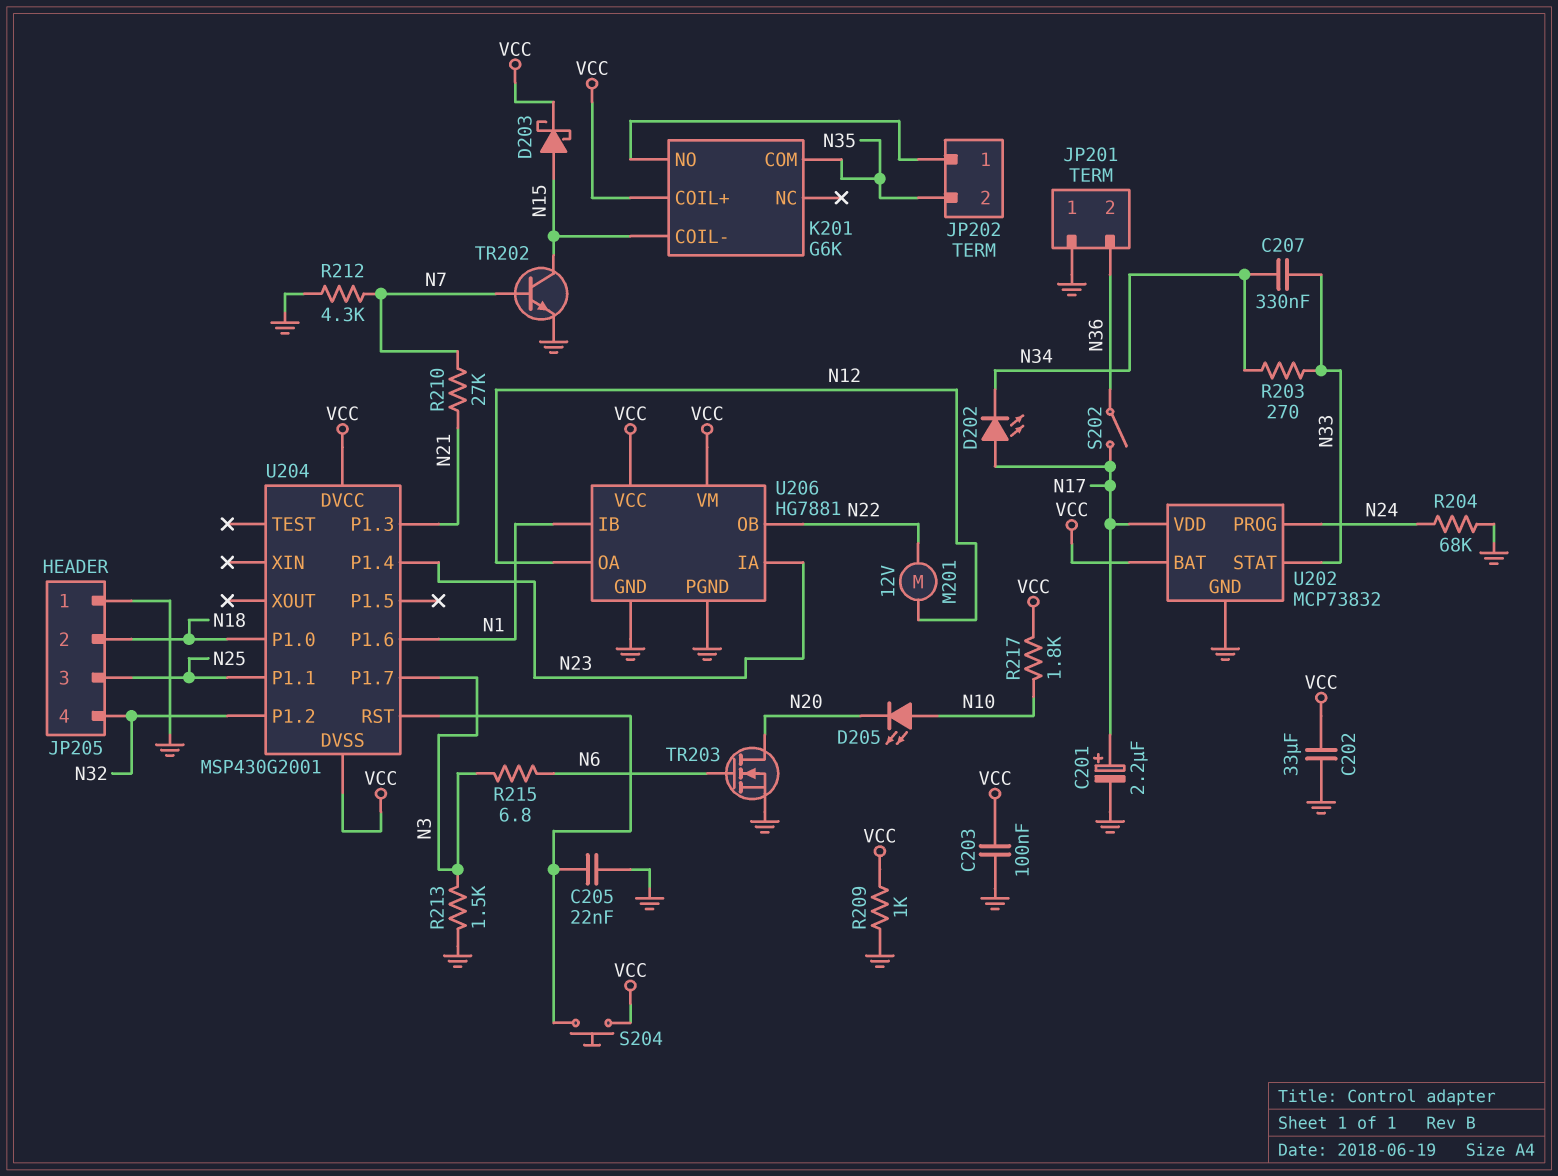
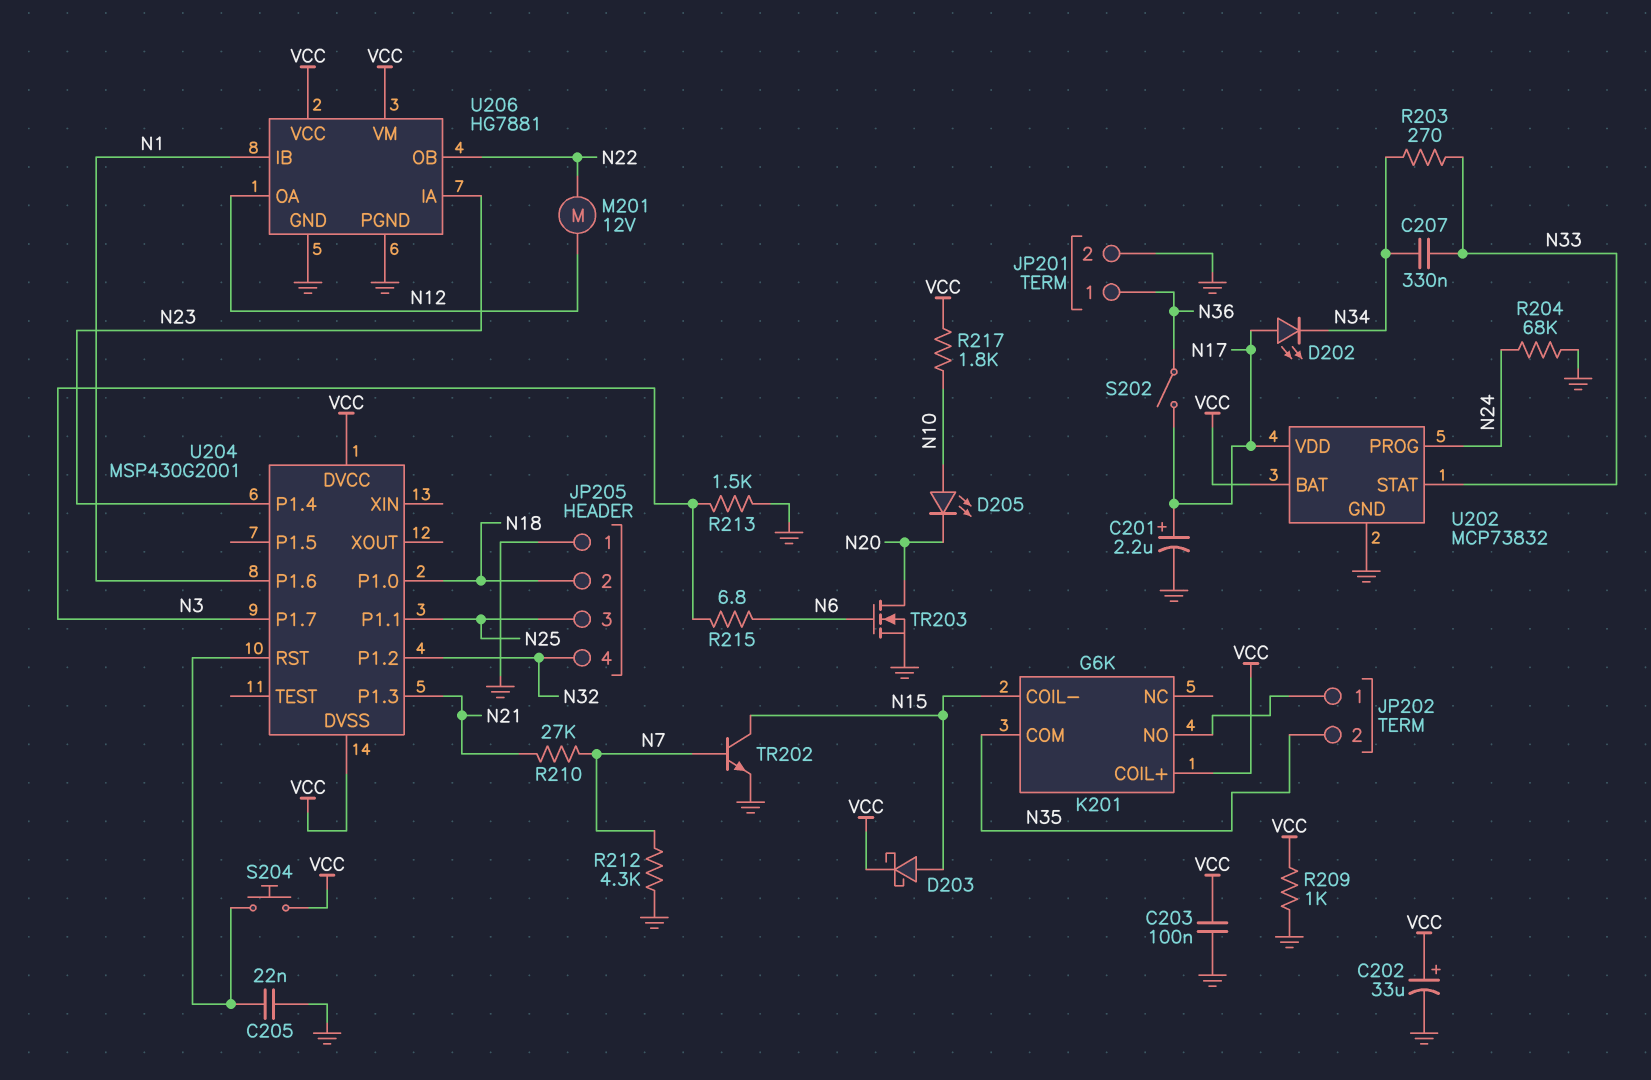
C202: 33uF (GND, VCC) -> 33uF (plus VCC, minus GND)
JP201 pin 1: GND -> N36
JP201 pin 2: N36 -> GND

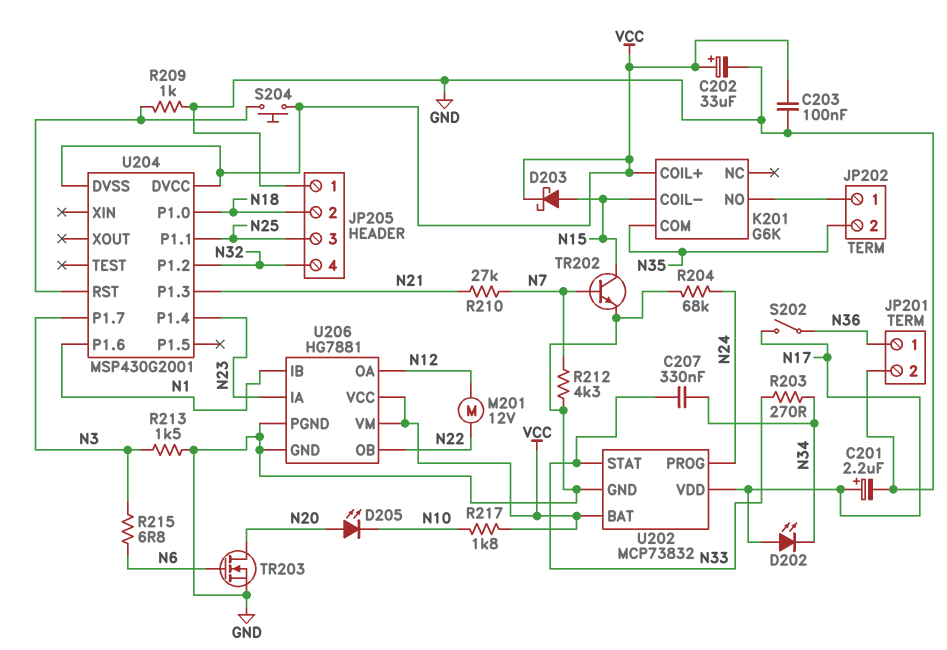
C205: 22nF (GND, U204/RST) -> none
D205: LED (A N10, K N20) -> LED (A N20, K N10)
R209: 1k (GND, VCC) -> 1k (GND, U204/RST)

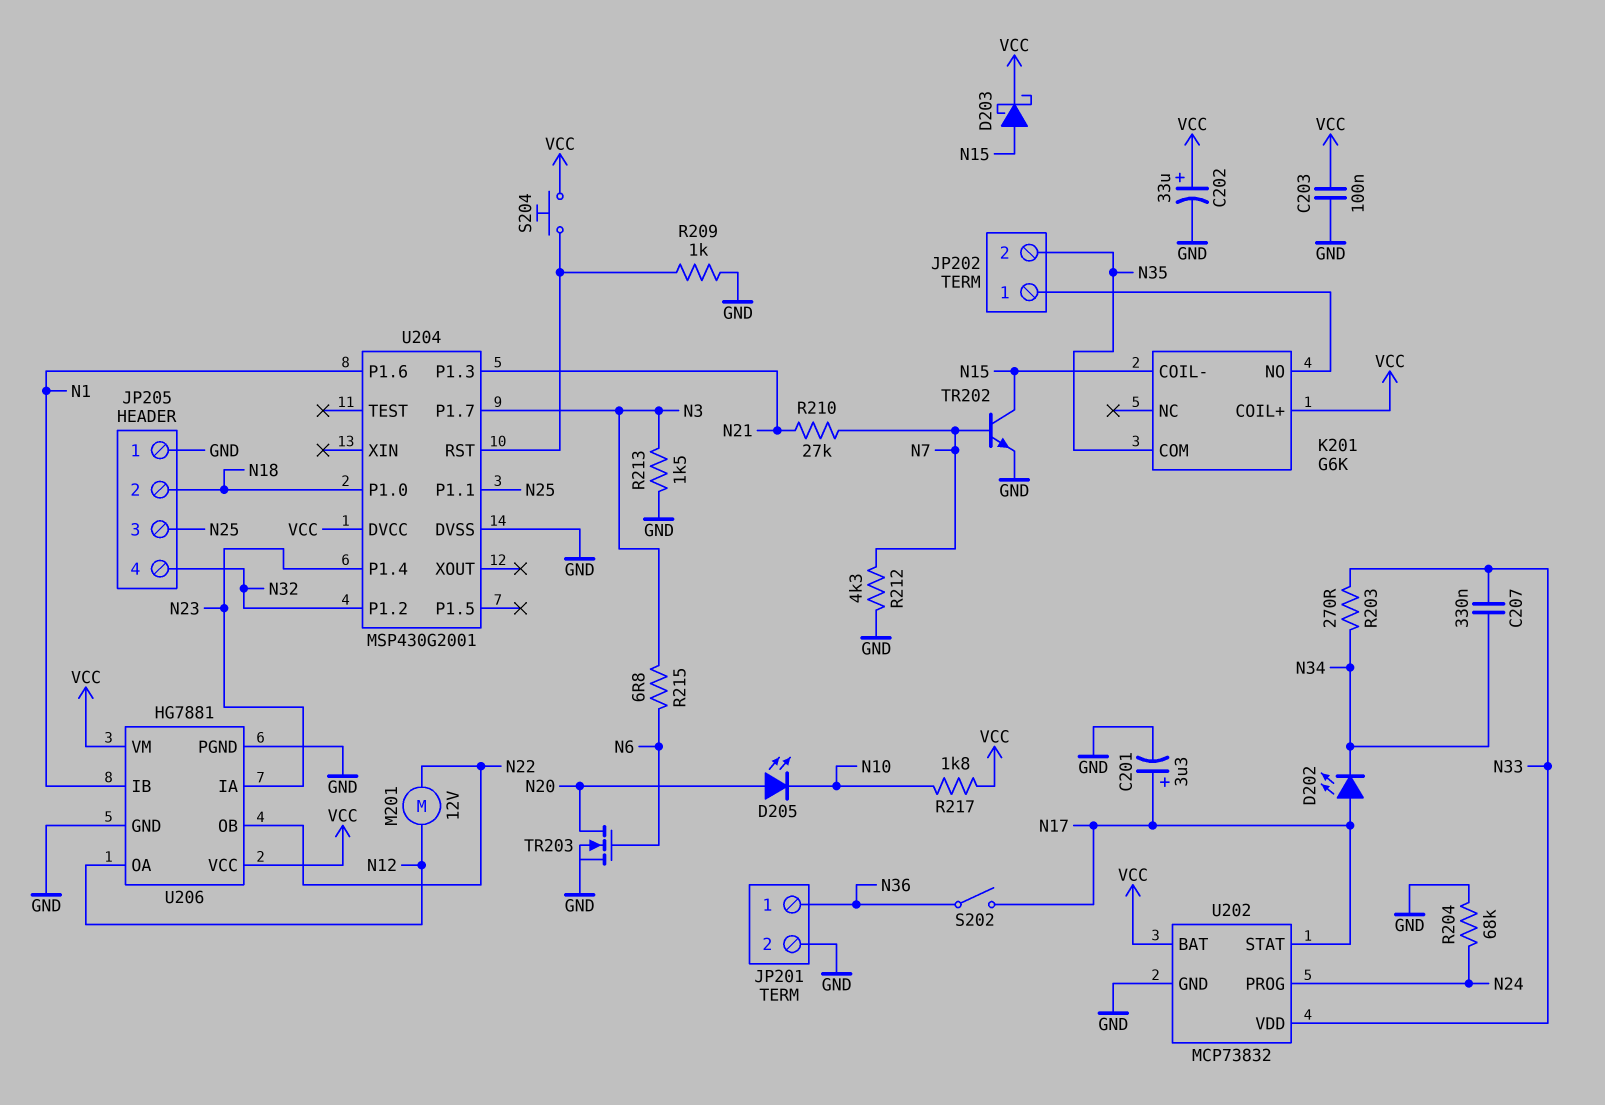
C201: 2.2uF (plus N17, minus GND) -> 3.3uF (plus N17, minus GND)
U202 pin STAT: N33 -> N17
U202 pin VDD: N17 -> N33
U204 pin DVSS: VCC -> GND

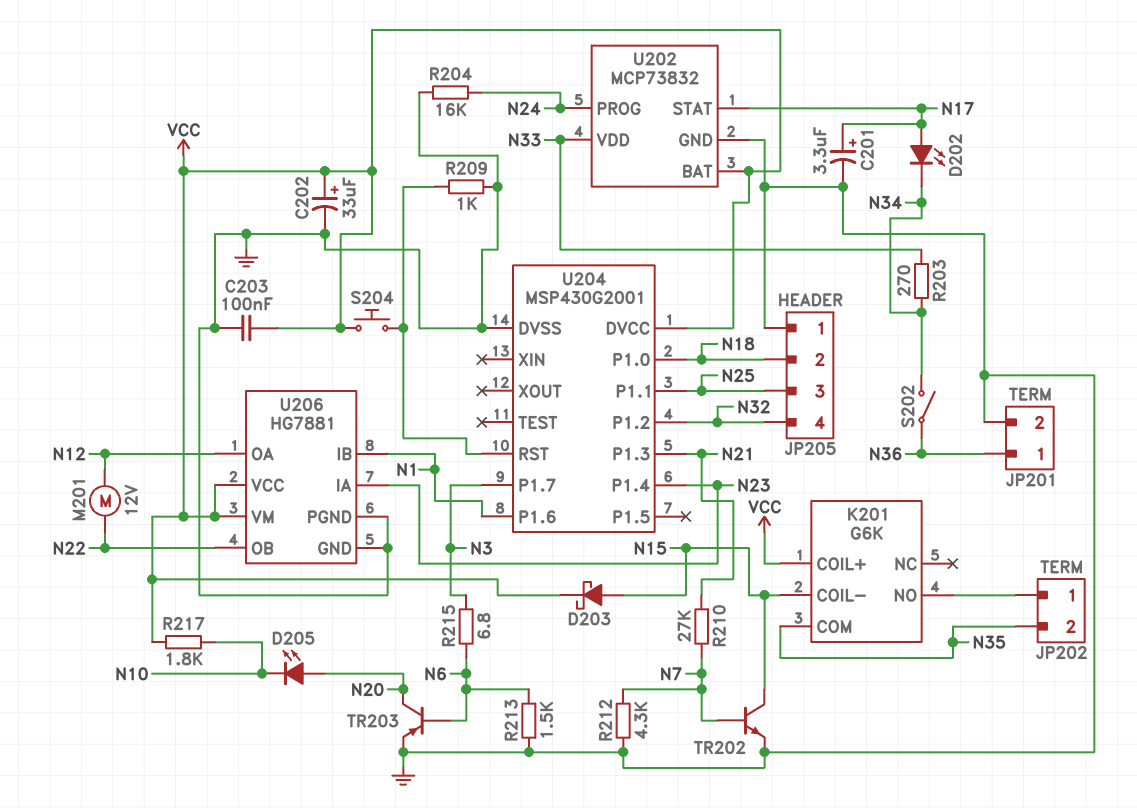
C207: 330nF (N33, N34) -> none
R204: 68k (GND, N24) -> 16k (GND, N24)
R213: 1.5k (GND, N3) -> 1.5k (GND, N6)
S202: switch (N17, N36) -> switch (N34, N36)
TR203: NMOS (G N6, D N20, S GND) -> PNP (B N6, C N20, E GND)

